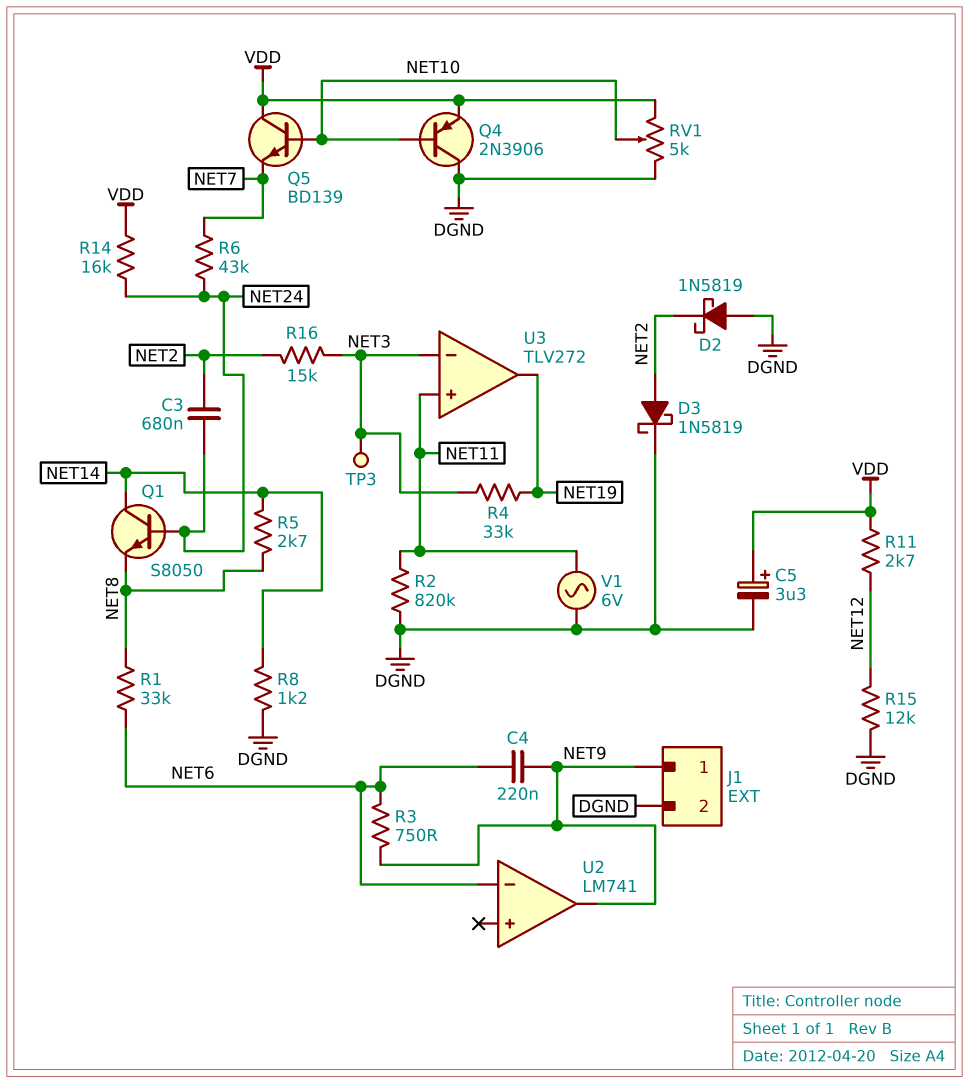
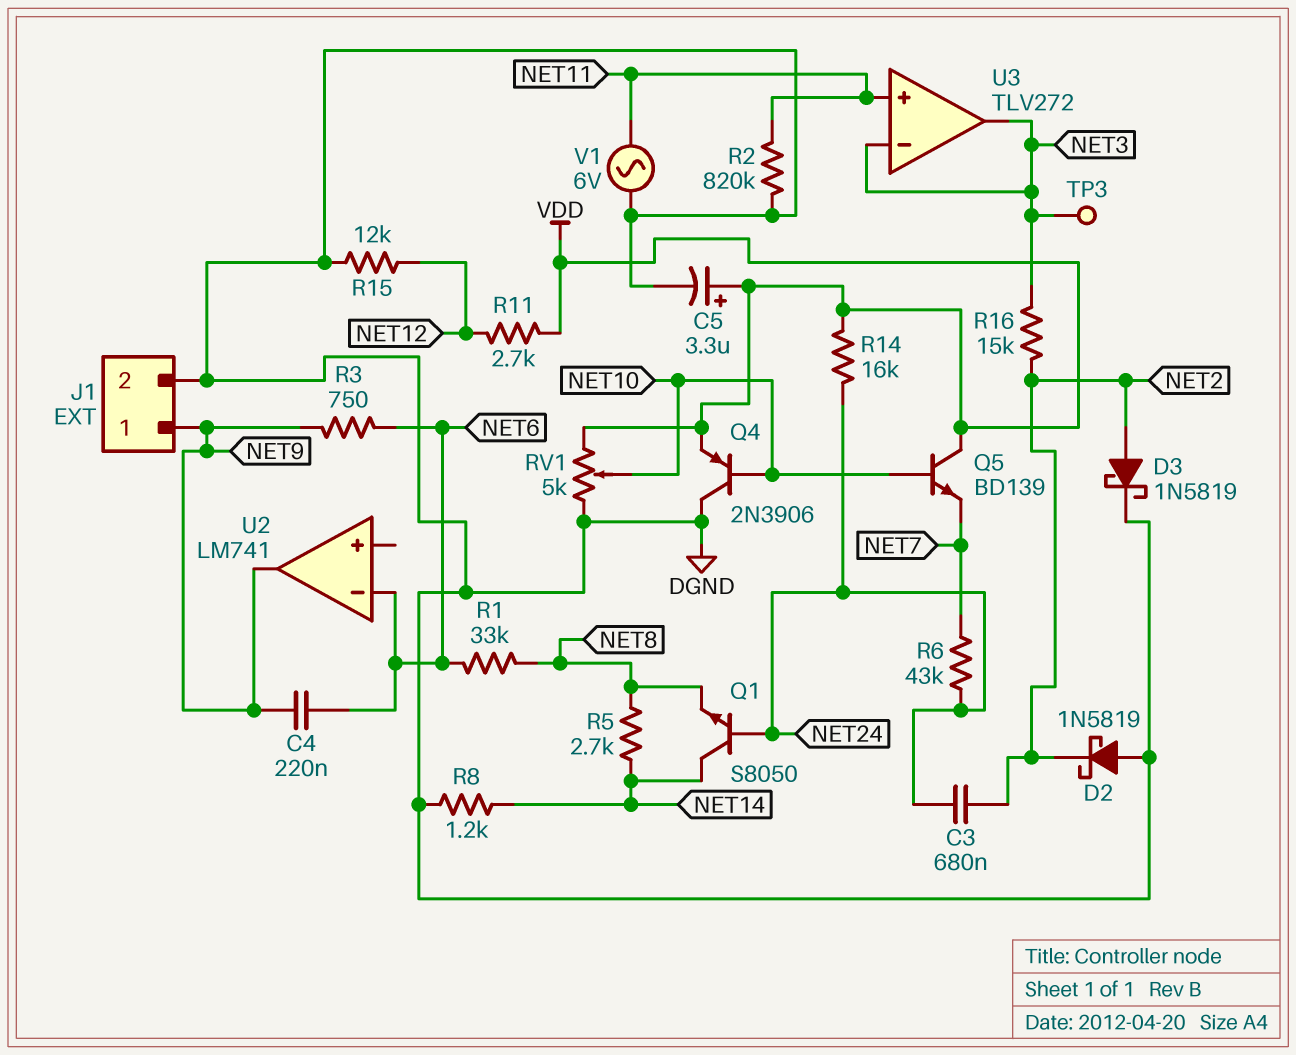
R4: 33k (NET3, NET19) -> none
U3 pin out: NET19 -> NET3

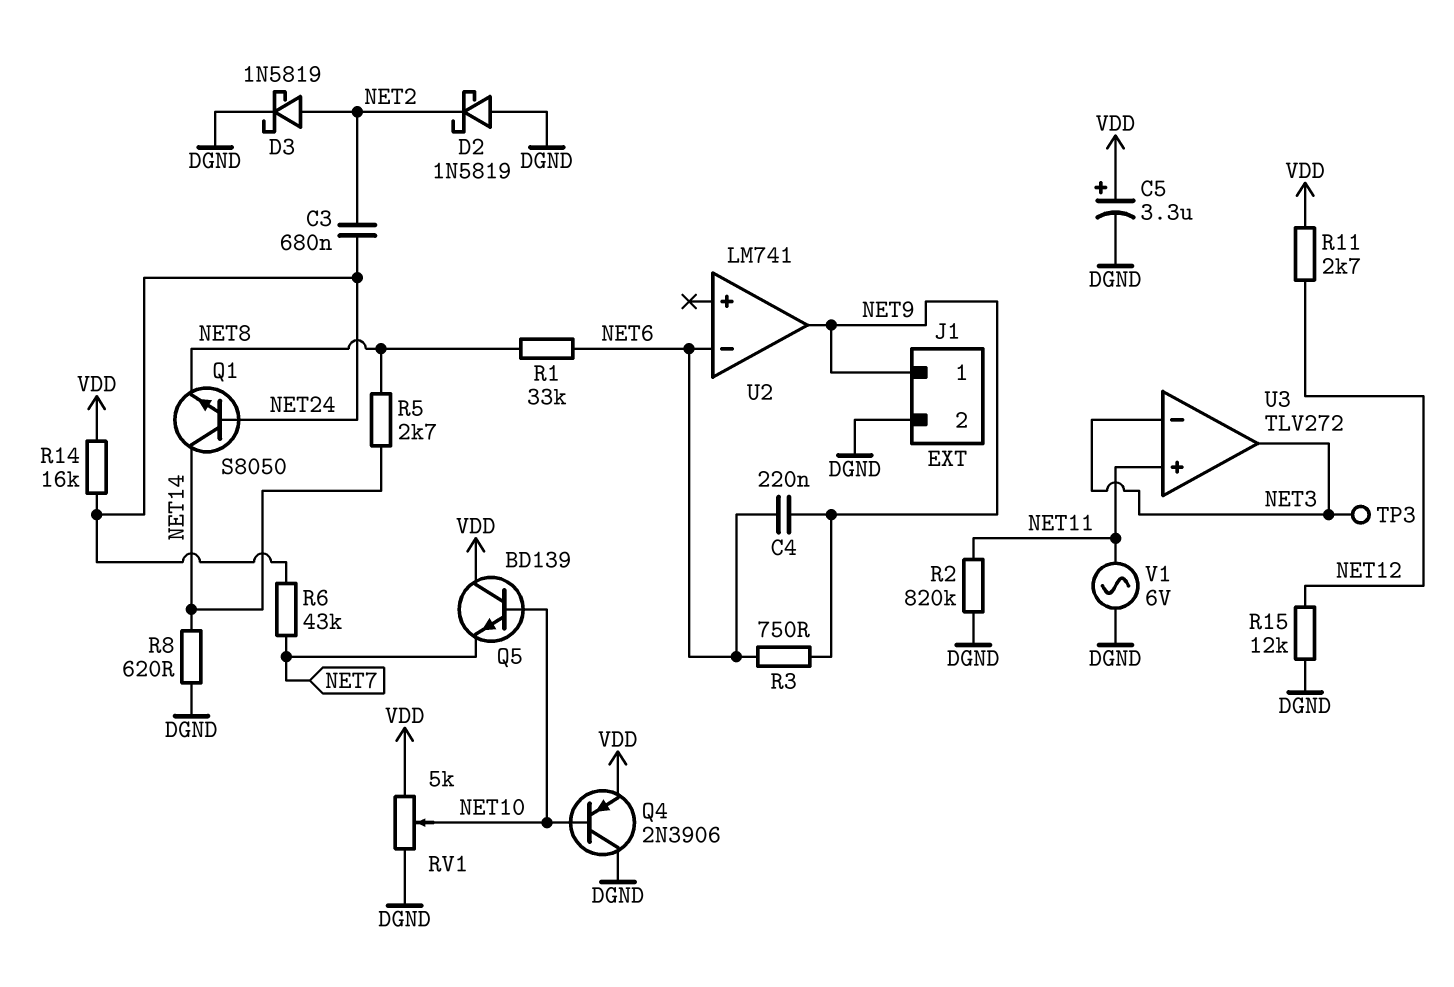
R8: 1.2k (DGND, NET14) -> 620 (DGND, NET14)
R16: 15k (NET2, NET3) -> none

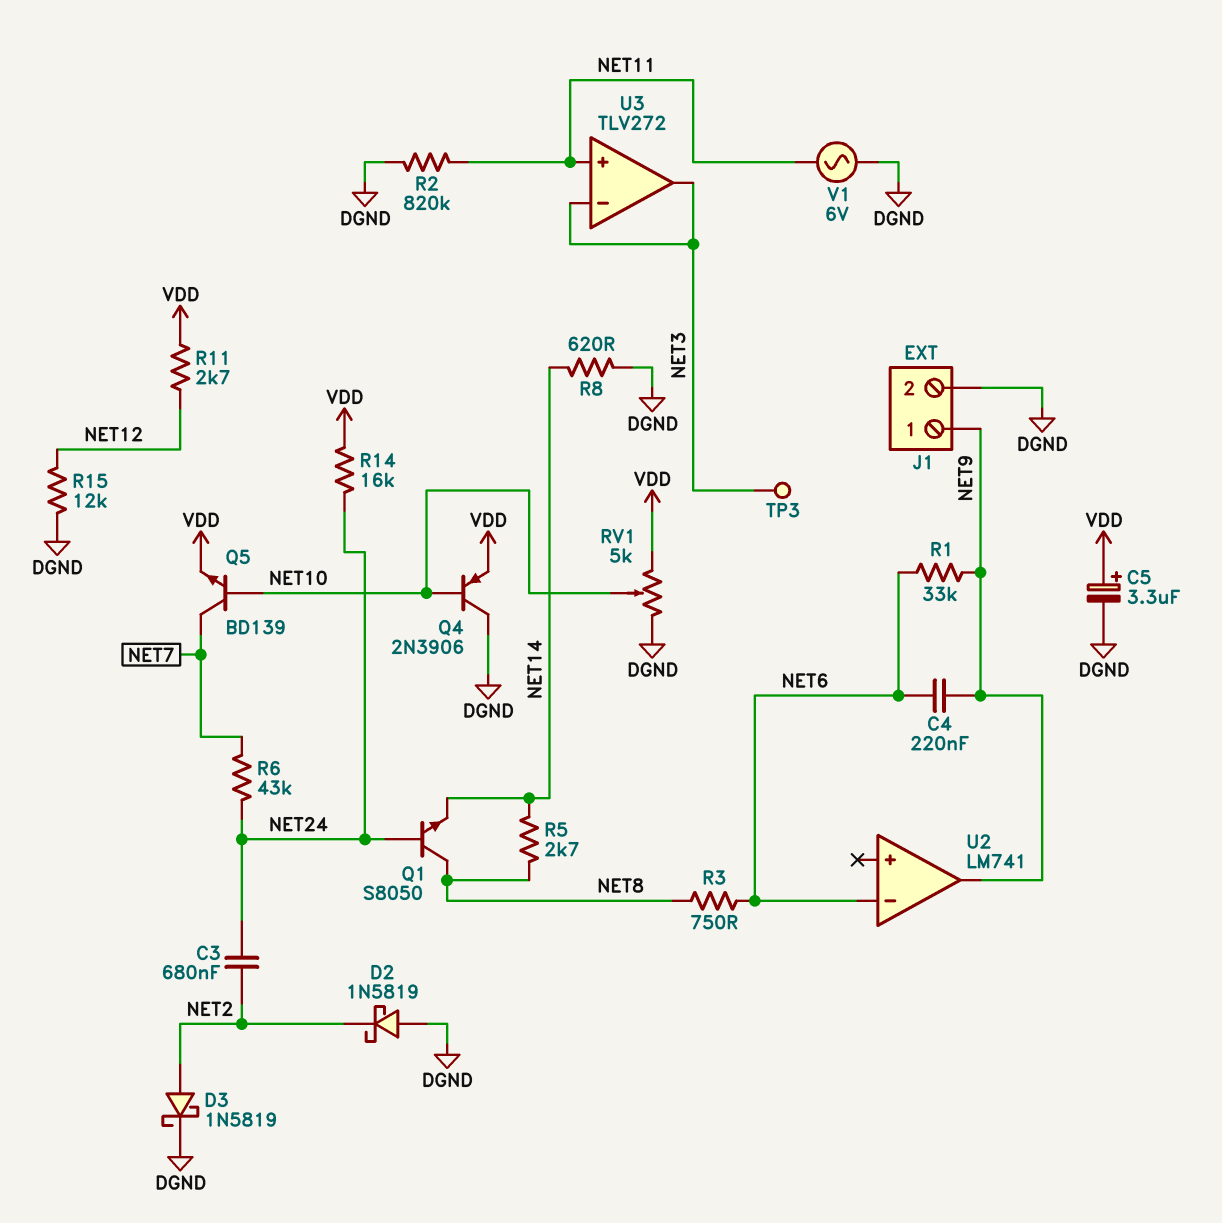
Q1: NPN S8050 (B NET24, C NET14, E NET8) -> NPN S8050 (B NET24, C NET8, E NET14)
Q5: NPN BD139 (B NET10, C VDD, E NET7) -> NPN BD139 (B NET10, C NET7, E VDD)
R1: 33k (NET6, NET8) -> 33k (NET6, NET9)
R3: 750 (NET6, NET9) -> 750 (NET6, NET8)

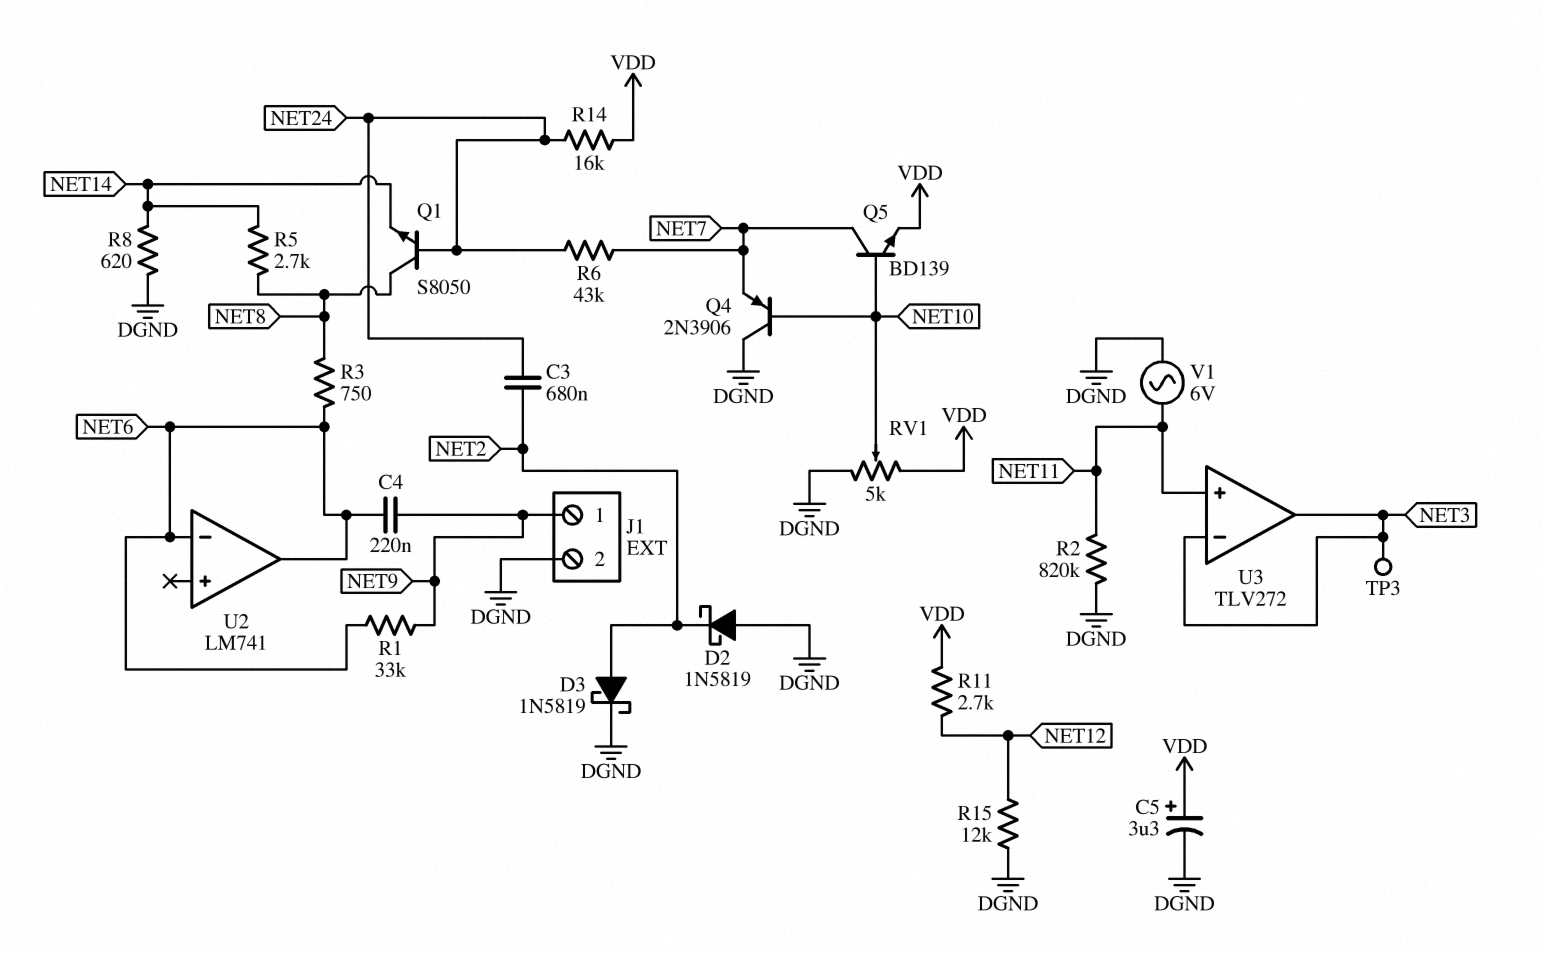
Q4: PNP 2N3906 (B NET10, C DGND, E VDD) -> PNP 2N3906 (B NET10, C DGND, E NET7)
U2 pin out: NET9 -> NET6

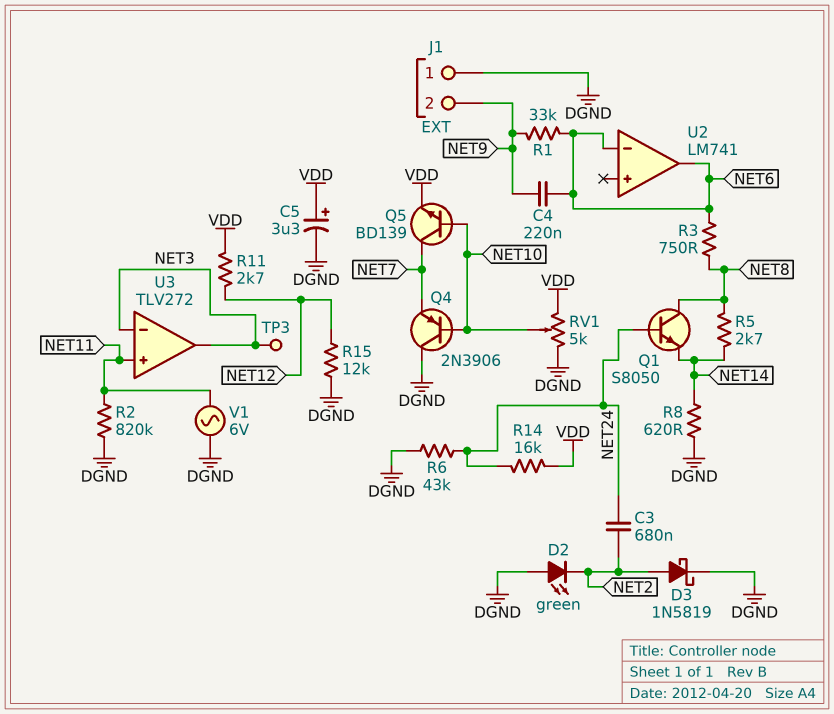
D2: schottky 1N5819 (A DGND, K NET2) -> LED green (A DGND, K NET2)
J1 pin 1: NET9 -> DGND
J1 pin 2: DGND -> NET9
R6: 43k (NET7, NET24) -> 43k (DGND, NET24)

